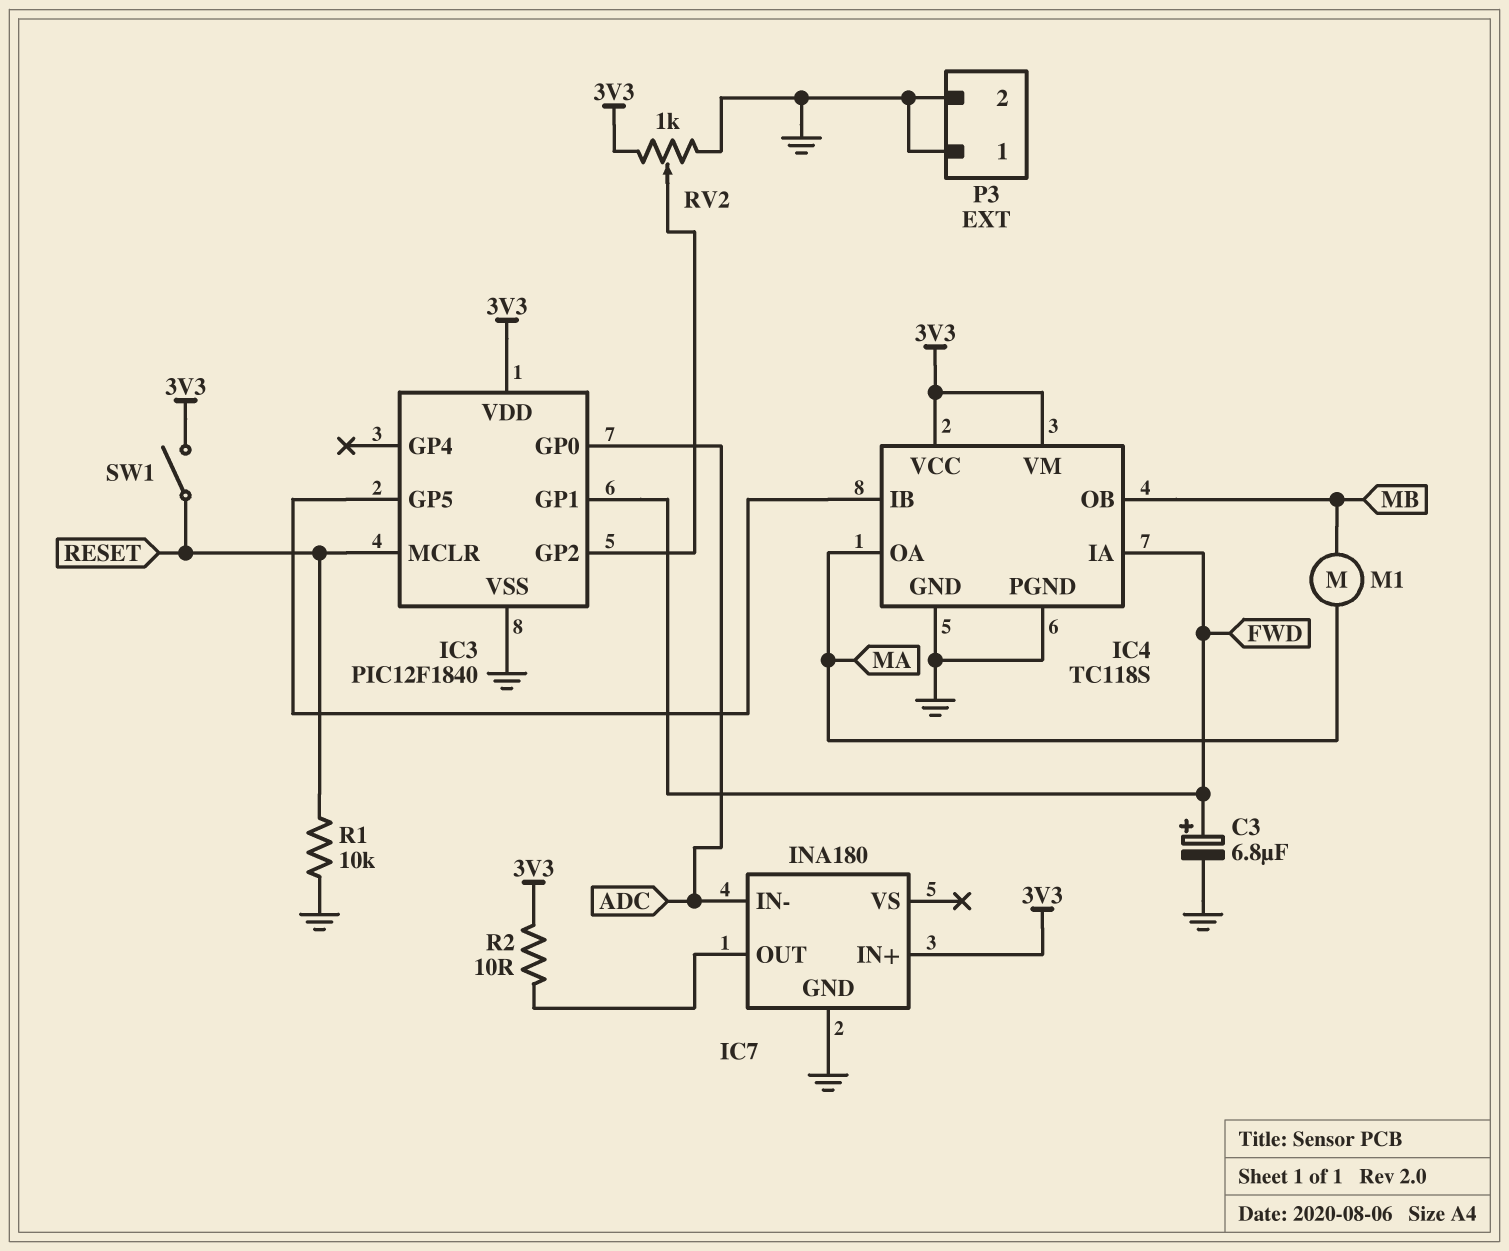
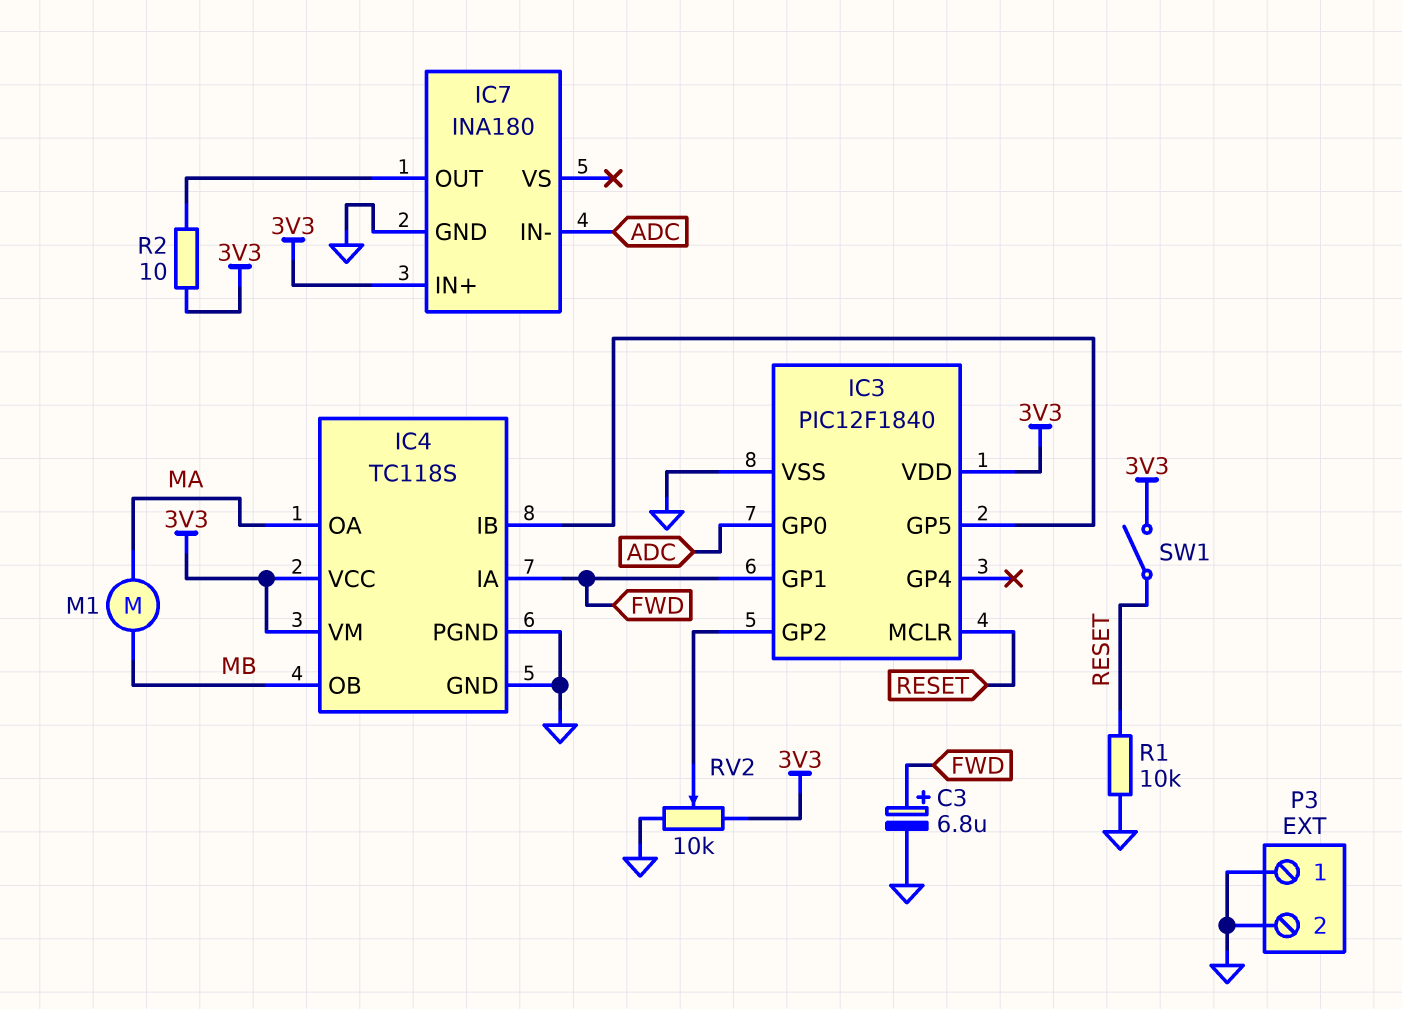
RV2: 1k (3V3, GND, wiper IC3/GP2) -> 10k (3V3, GND, wiper IC3/GP2)

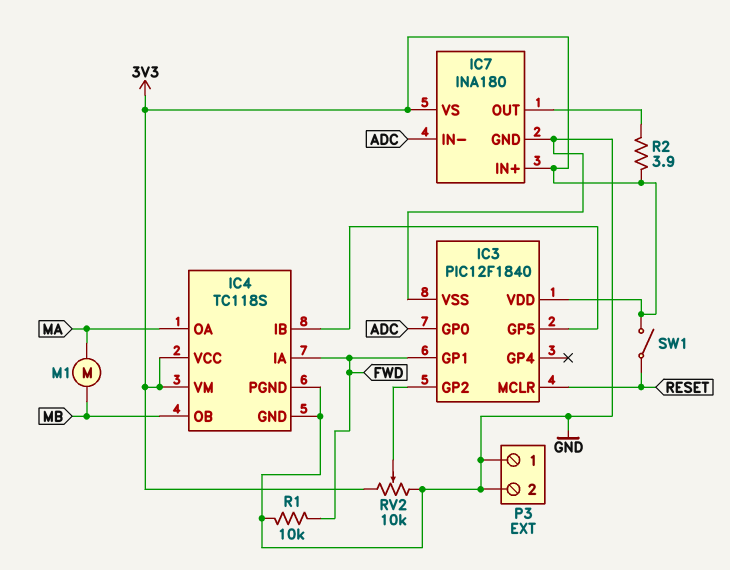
C3: 6.8uF (plus FWD, minus GND) -> none
IC7 pin VS: none -> 3V3
R1: 10k (GND, RESET) -> 10k (FWD, GND)
R2: 10 (3V3, IC7/OUT) -> 3.9 (3V3, IC7/OUT)

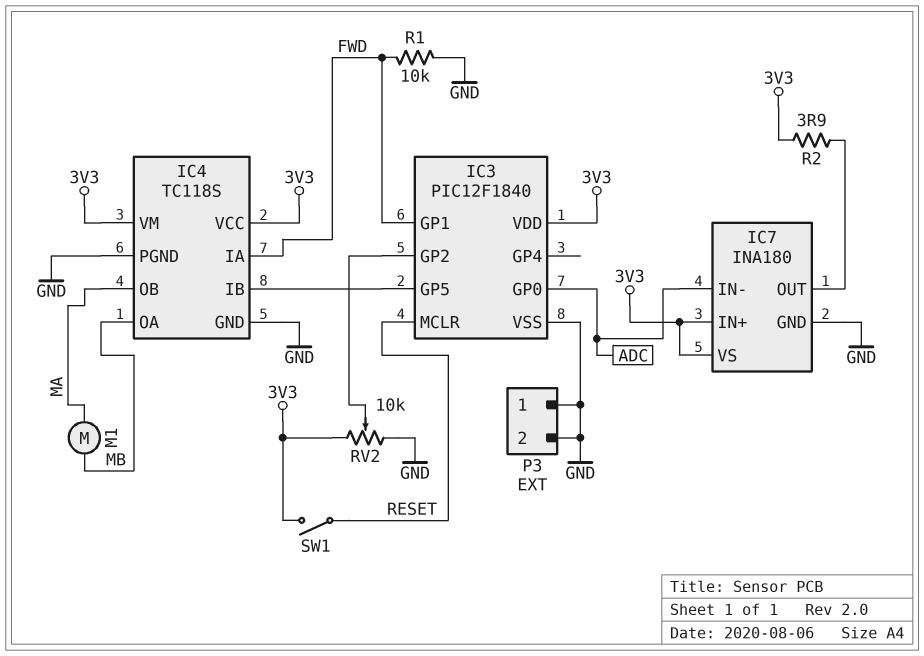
IC4 pin OA: MA -> MB
IC4 pin OB: MB -> MA

